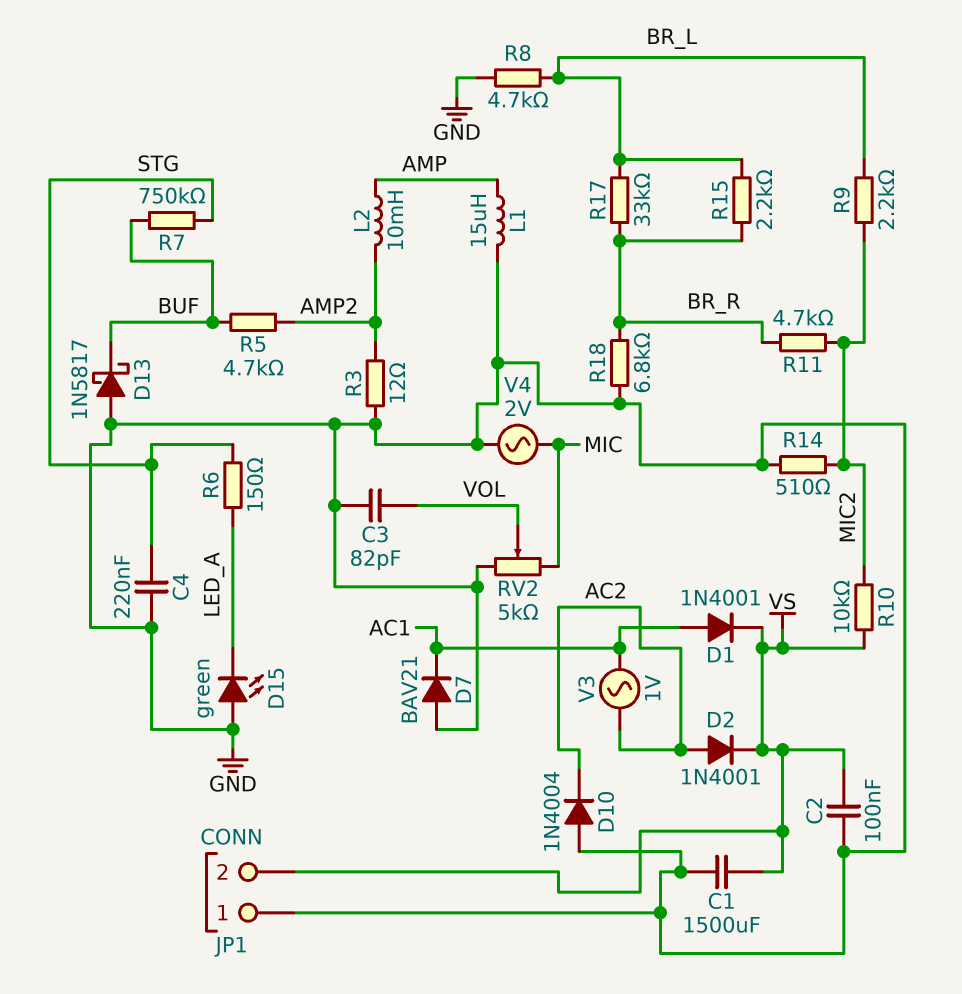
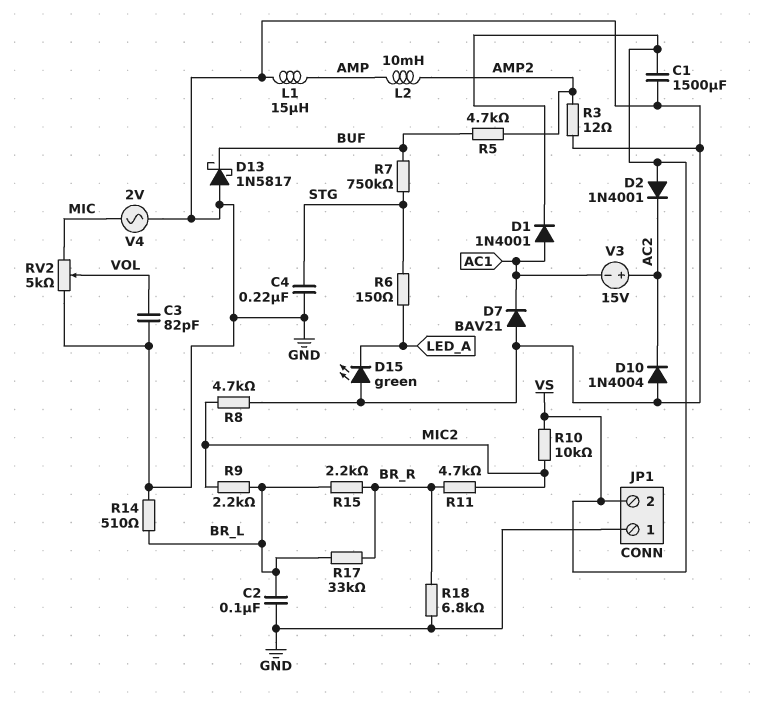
C2: 100nF (GND, VS) -> 100nF (BR_L, GND)
D2: diode 1N4001 (A AC2, K VS) -> diode 1N4001 (A VS, K AC2)
R8: 4.7k (BR_L, GND) -> 4.7k (GND, MIC2)
R14: 510 (GND, MIC2) -> 510 (BR_L, GND)
V3: AC 1V (AC1, AC2) -> 15V (plus AC2, minus AC1)

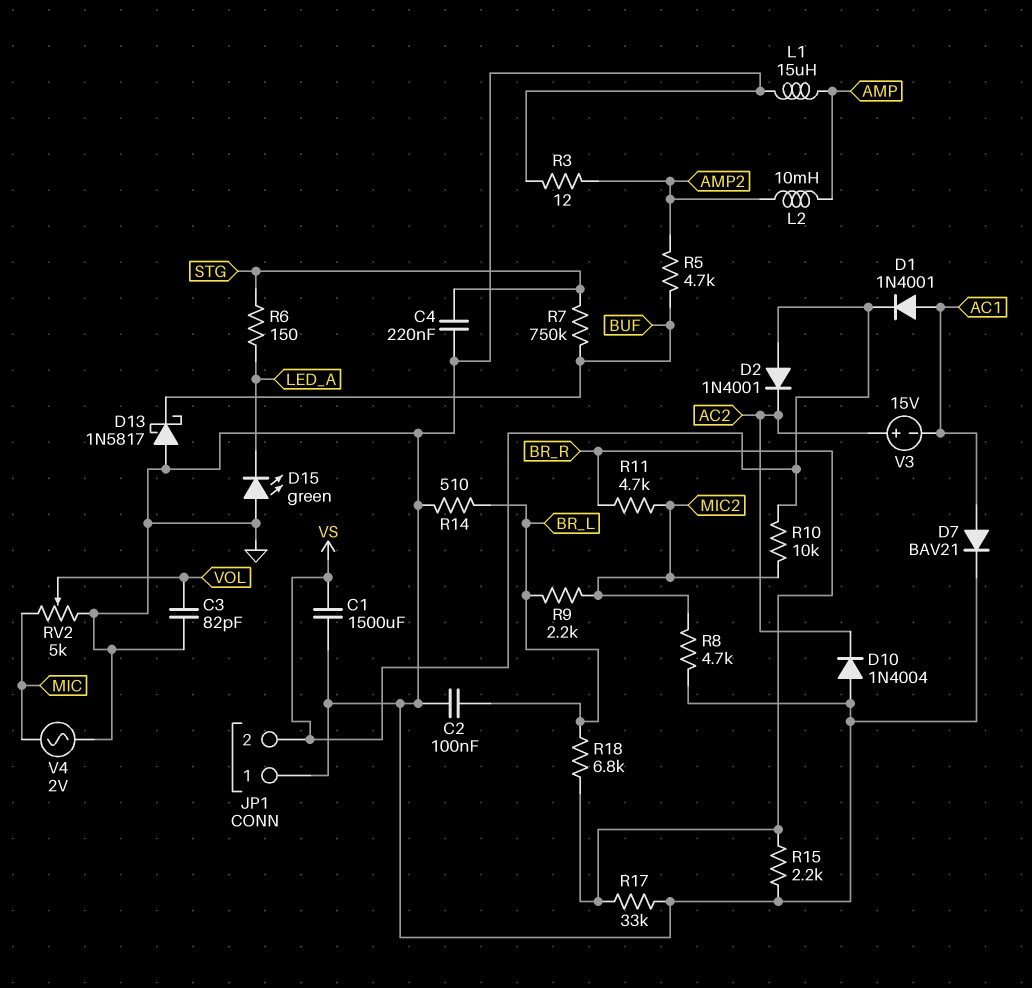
D7: diode BAV21 (A GND, K AC1) -> diode BAV21 (A AC1, K GND)
R15: 2.2k (BR_L, BR_R) -> 2.2k (BR_R, GND)
R17: 33k (BR_L, BR_R) -> 33k (BR_R, GND)
R18: 6.8k (BR_R, GND) -> 6.8k (BR_L, BR_R)

